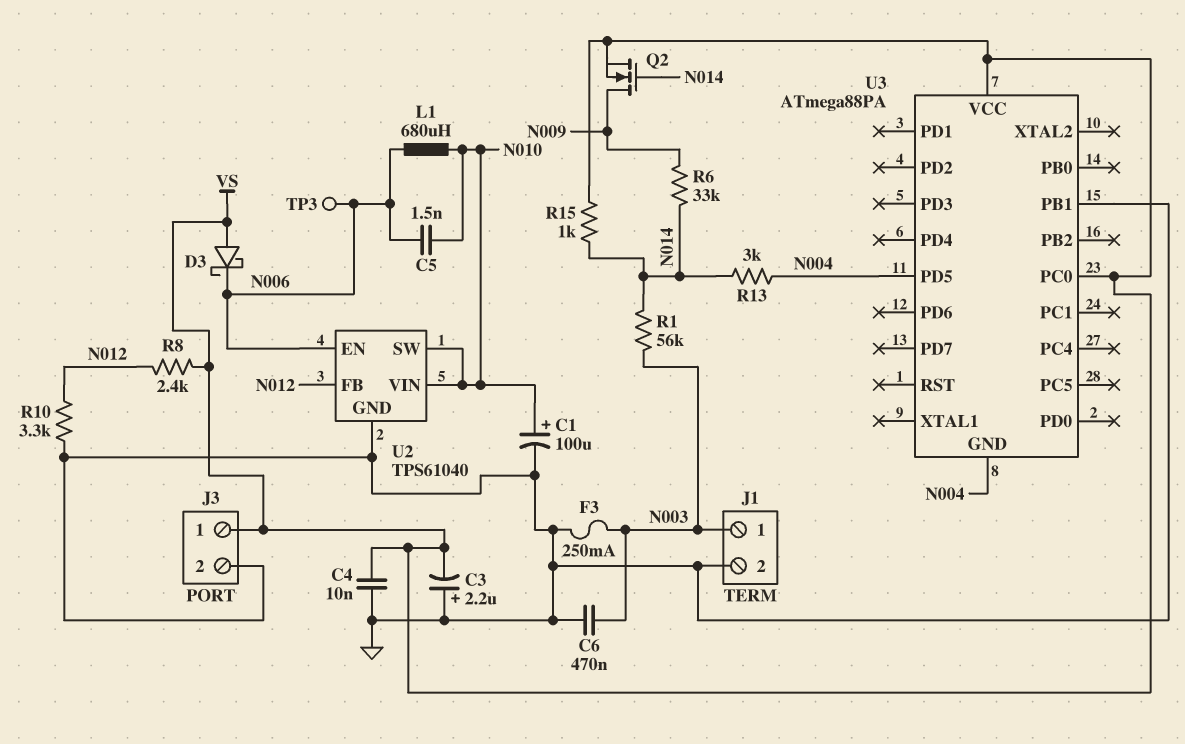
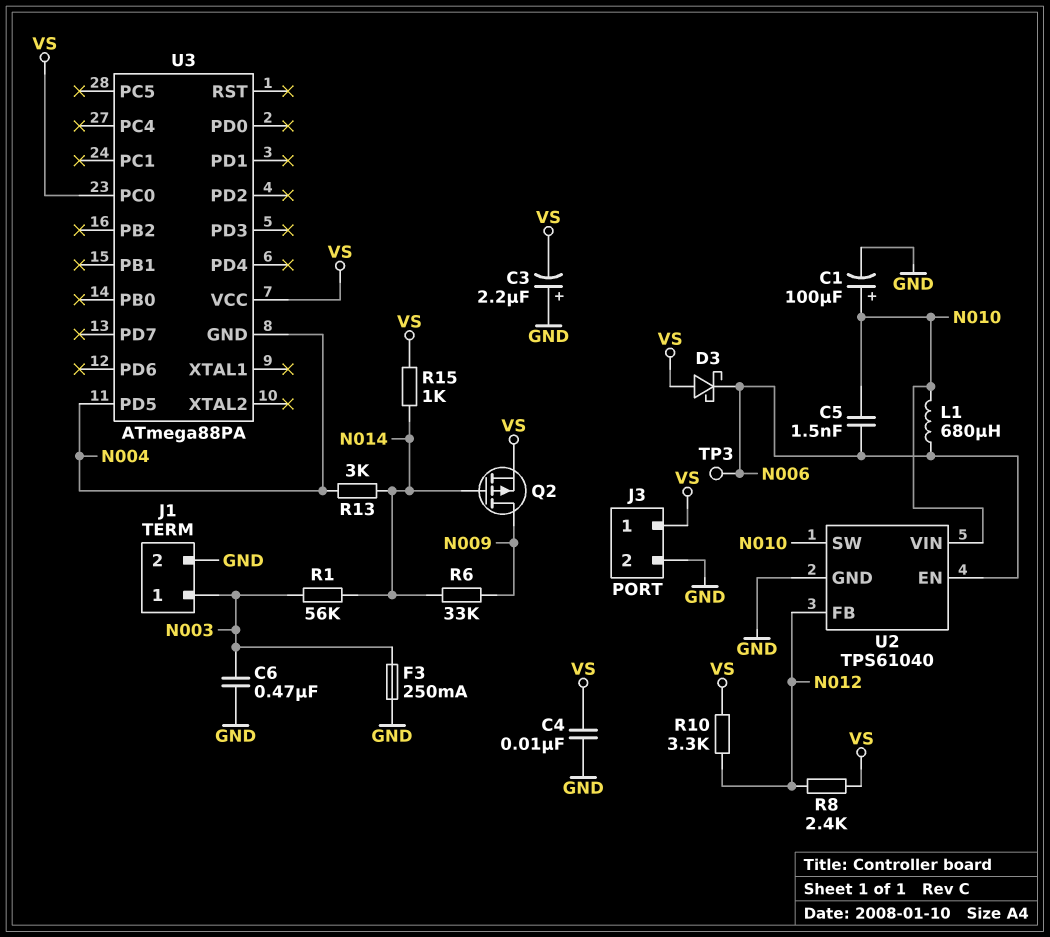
Q2: NMOS (G N014, D N009, S VS) -> PMOS (G N014, D N009, S VS)
R10: 3.3k (GND, N012) -> 3.3k (N012, VS)
U3 pin PB1: GND -> none

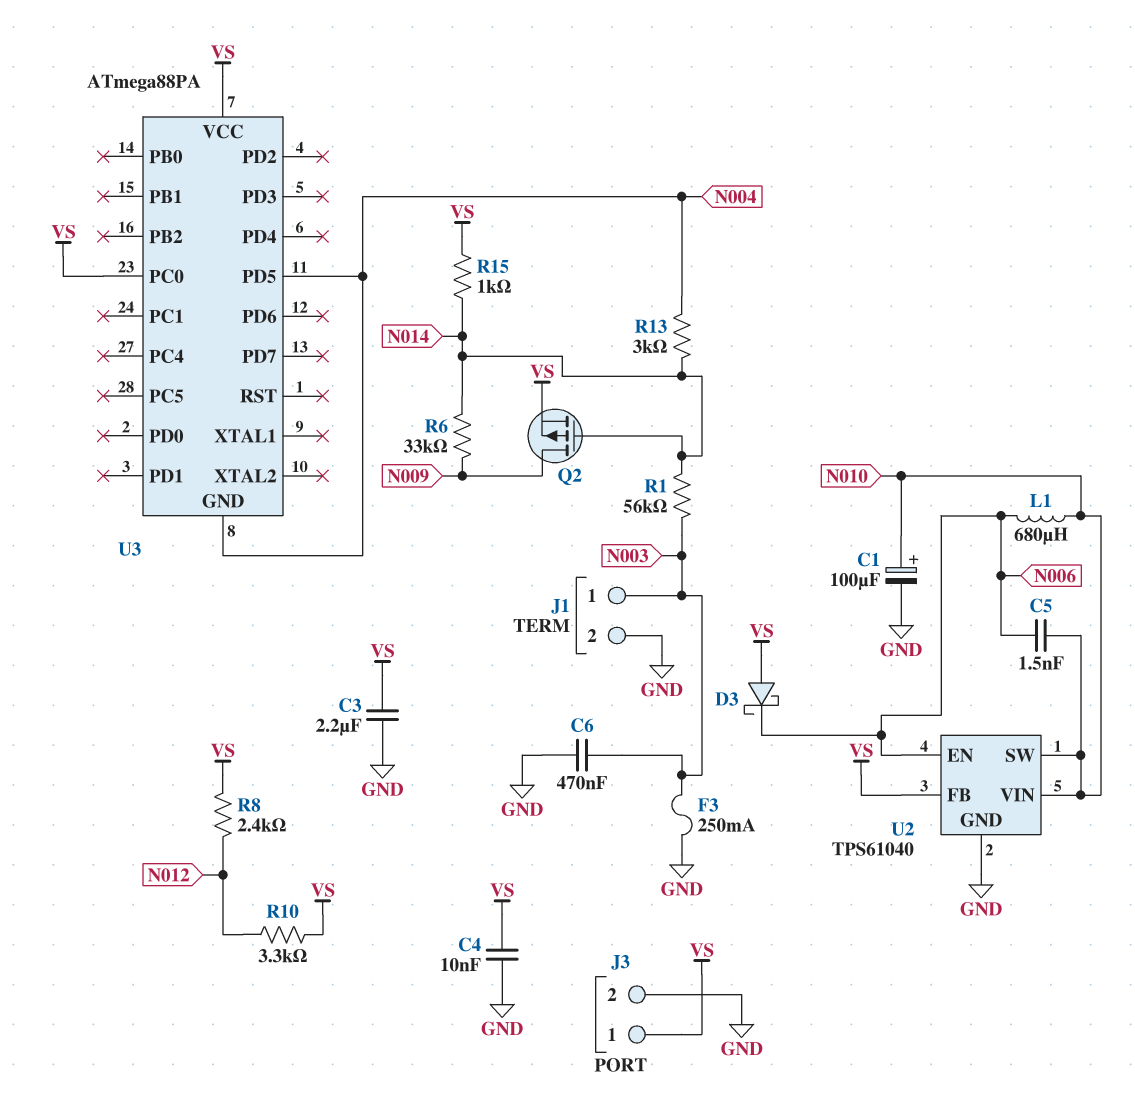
C3: 2.2uF (plus GND, minus VS) -> 2.2uF (GND, VS)
TP3: test point (N006) -> none
U2 pin FB: N012 -> VS

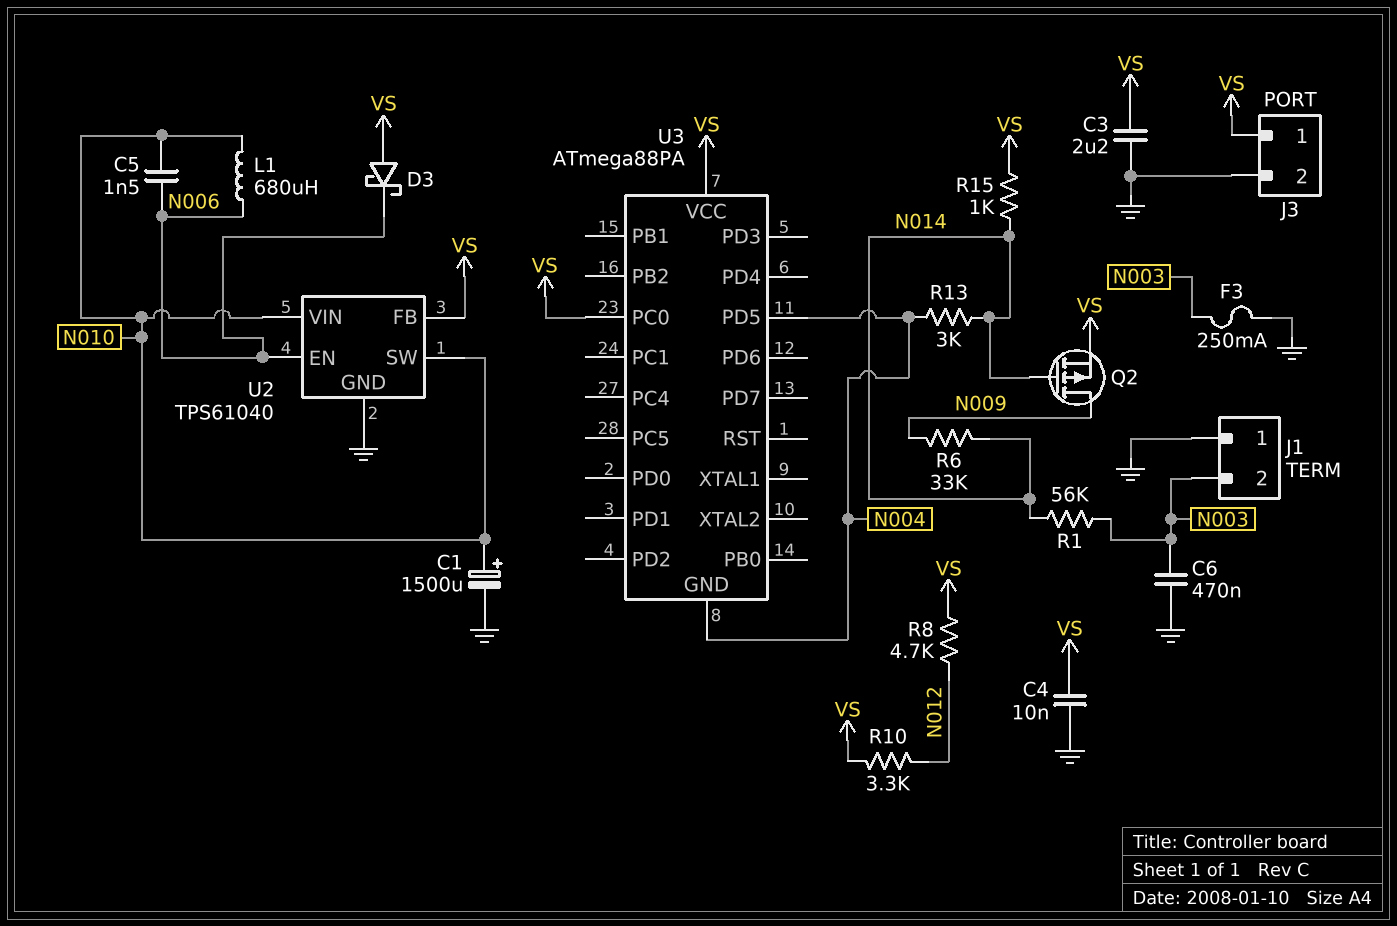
C1: 100uF (plus N010, minus GND) -> 1500uF (plus N010, minus GND)
J1 pin 1: N003 -> GND
J1 pin 2: GND -> N003
R8: 2.4k (N012, VS) -> 4.7k (N012, VS)

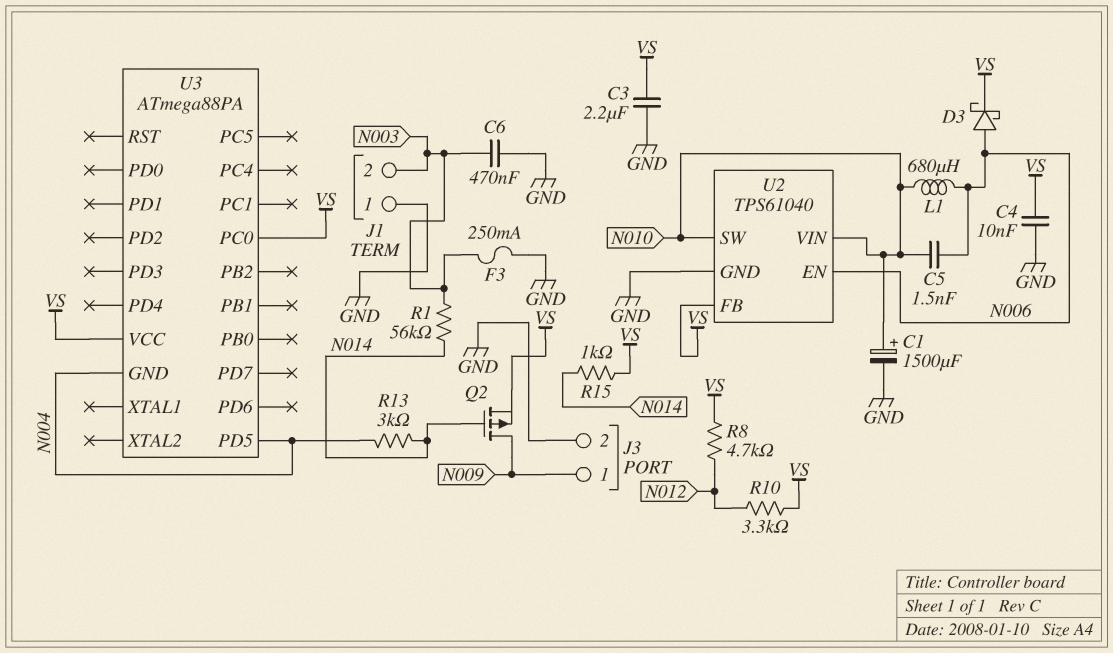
D3: schottky (A VS, K N006) -> schottky (A N006, K VS)
J3 pin 1: VS -> N009
R6: 33k (N009, N014) -> none

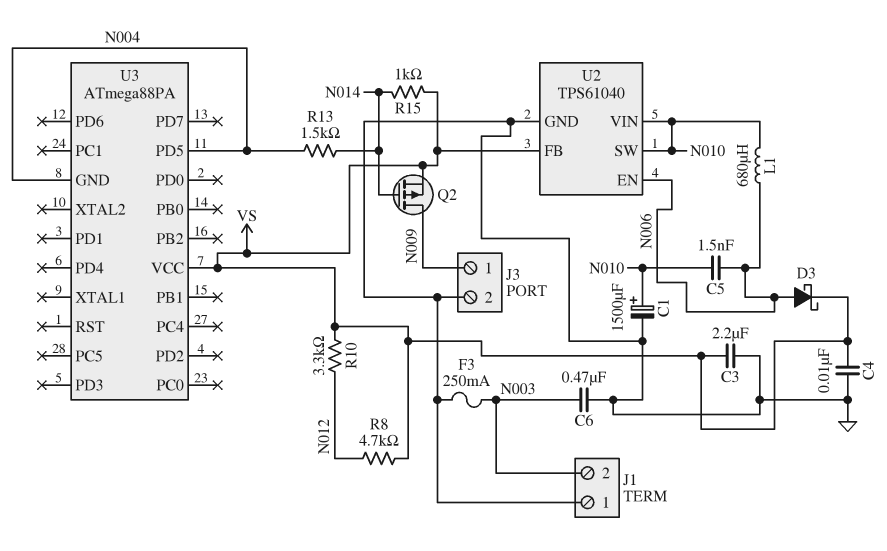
R1: 56k (N003, N014) -> none
R13: 3k (N004, N014) -> 1.5k (N004, N014)
U3 pin PC0: VS -> none

